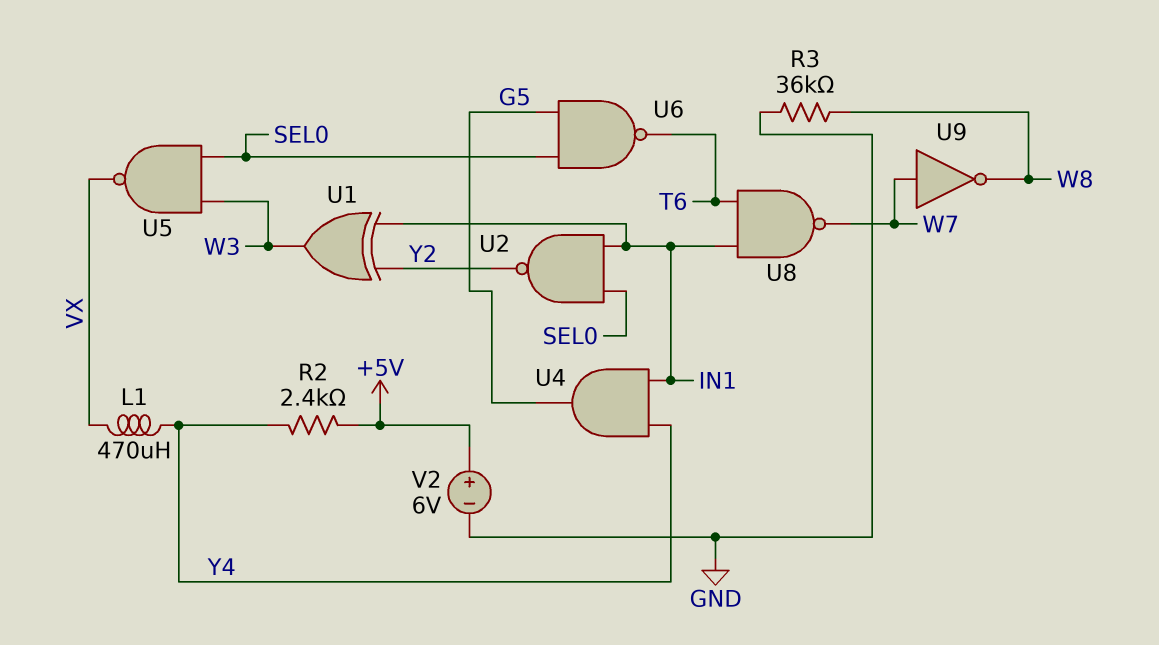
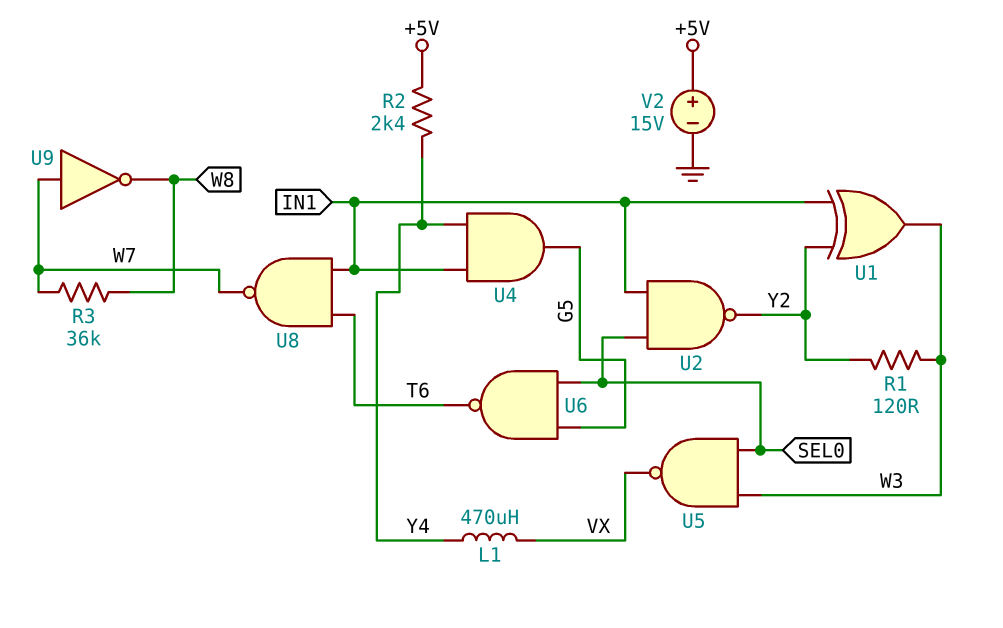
R1: none -> 120 (W3, Y2)
R3: 36k (GND, W8) -> 36k (W7, W8)
V2: 6V (plus +5V, minus GND) -> 15V (plus +5V, minus GND)

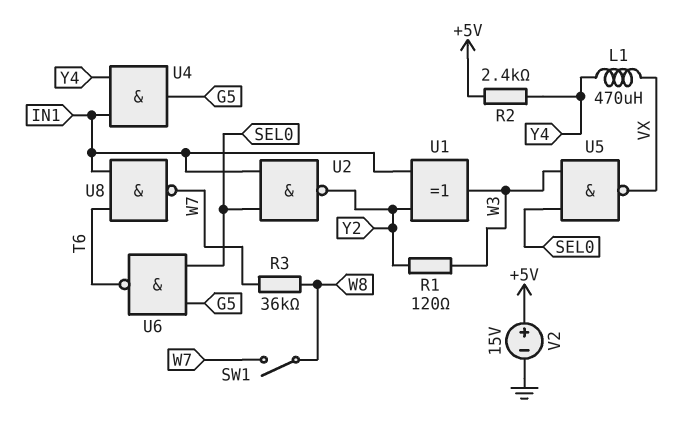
SW1: none -> switch (W7, W8)
U9: NOT (in W7, out W8) -> none

